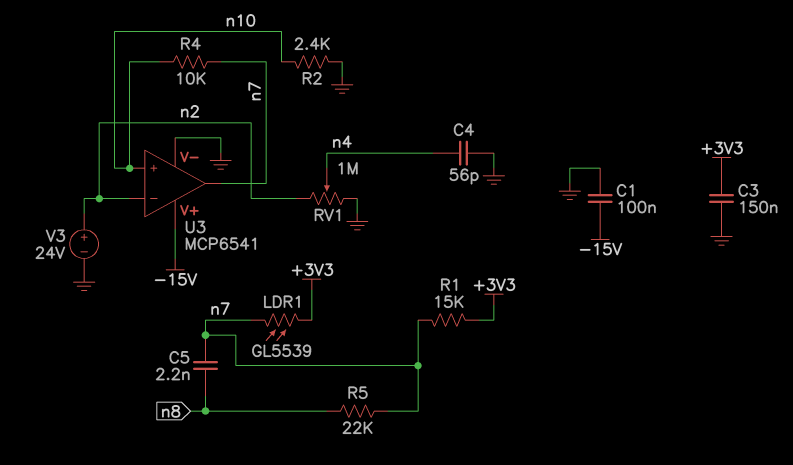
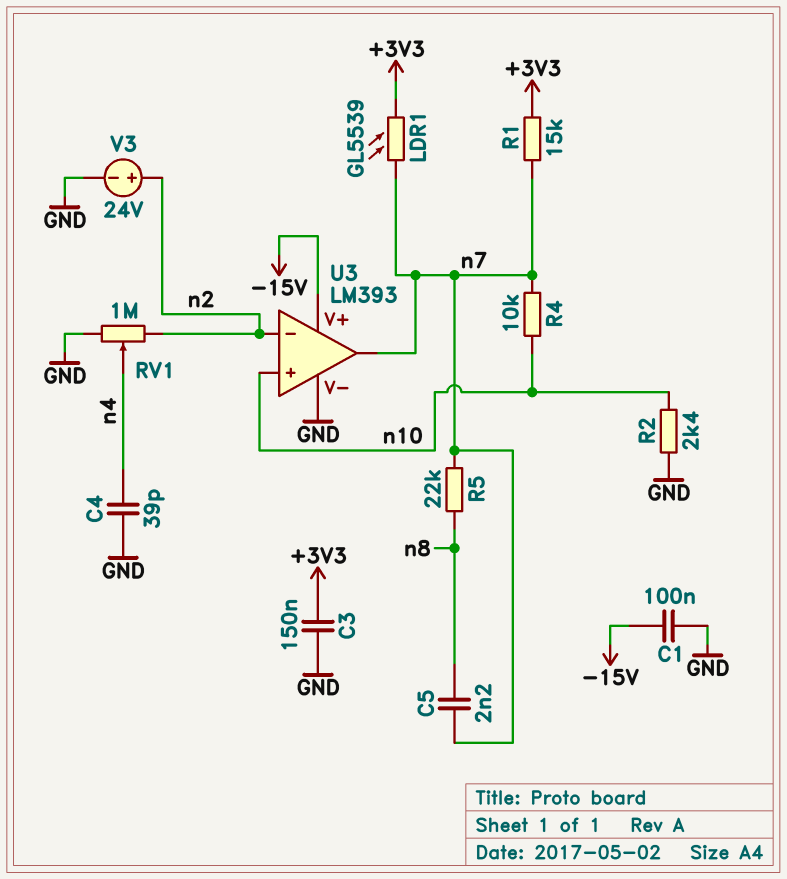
C4: 56pF (GND, n4) -> 39pF (GND, n4)
U3: MCP6541 -> LM393

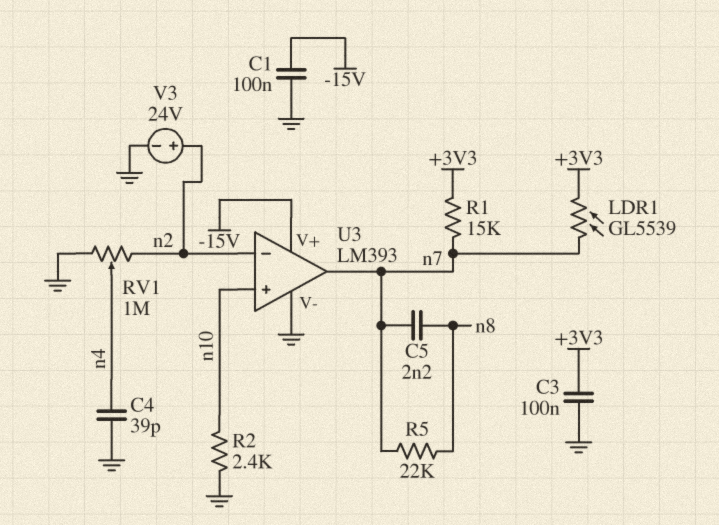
C3: 150nF (+3V3, GND) -> 100nF (+3V3, GND)
R4: 10k (n7, n10) -> none

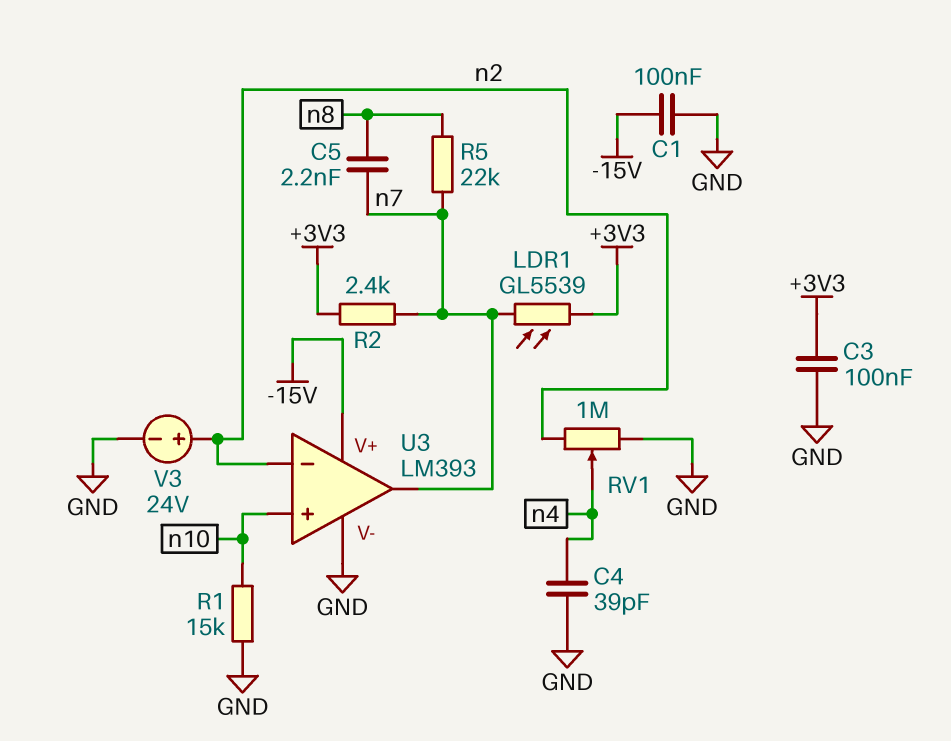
R1: 15k (+3V3, n7) -> 15k (GND, n10)
R2: 2.4k (GND, n10) -> 2.4k (+3V3, n7)

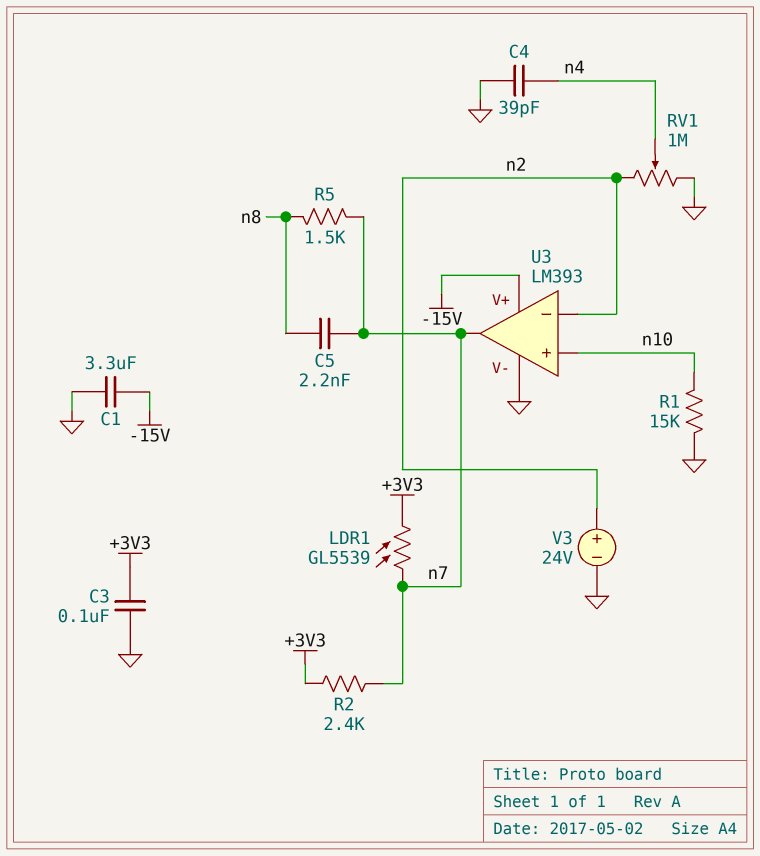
C1: 100nF (-15V, GND) -> 3.3uF (-15V, GND)
R5: 22k (n7, n8) -> 1.5k (n7, n8)

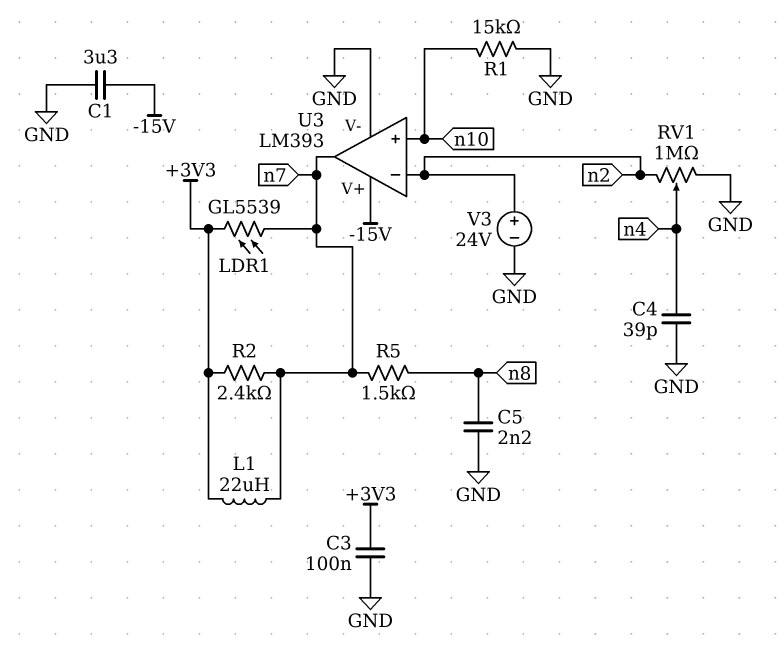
C5: 2.2nF (n7, n8) -> 2.2nF (GND, n8)
L1: none -> 22uH (+3V3, n7)

